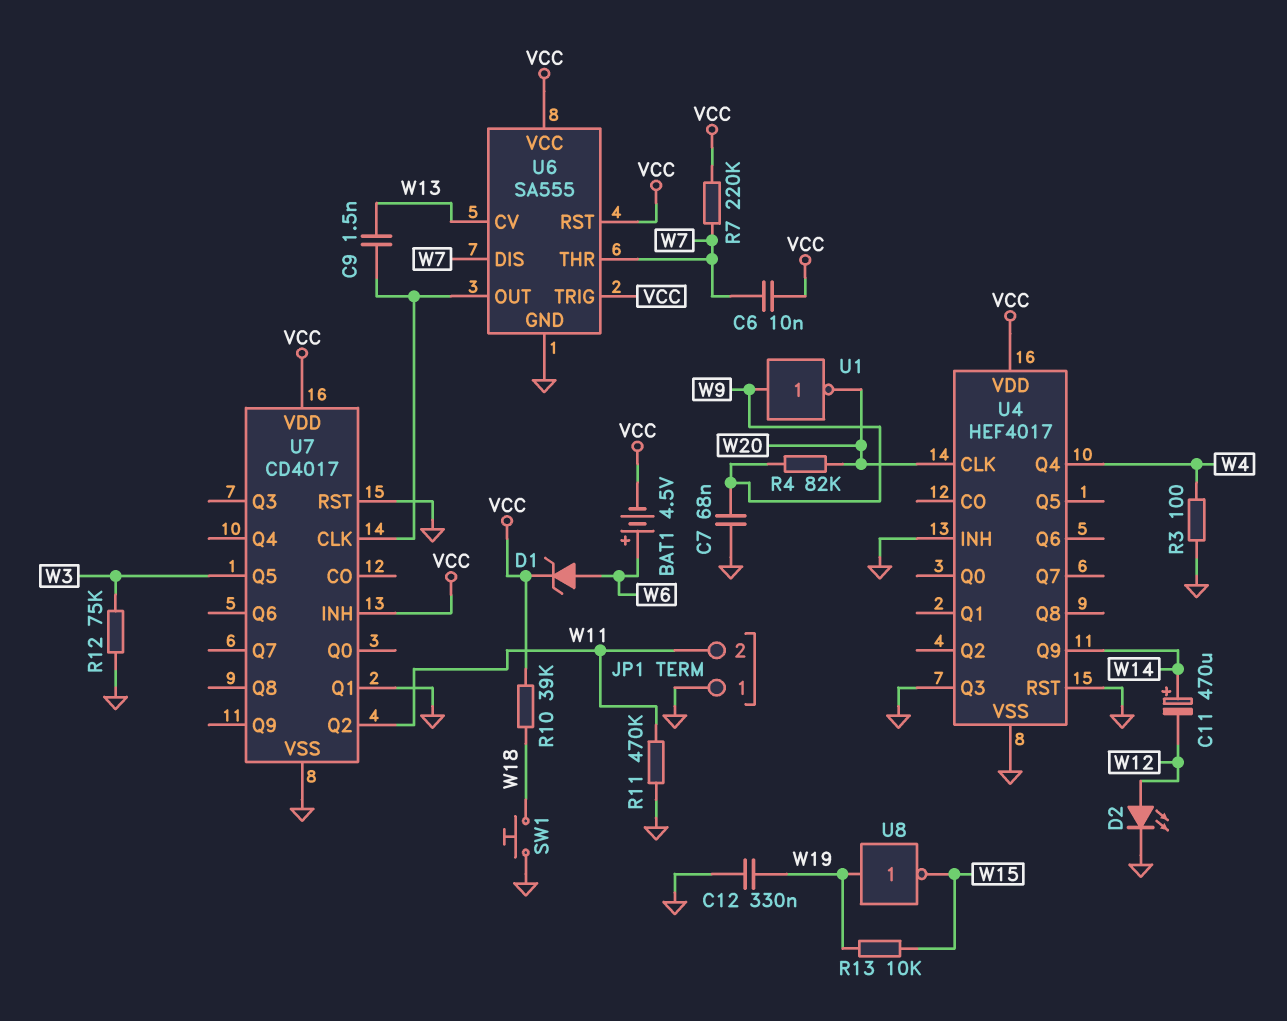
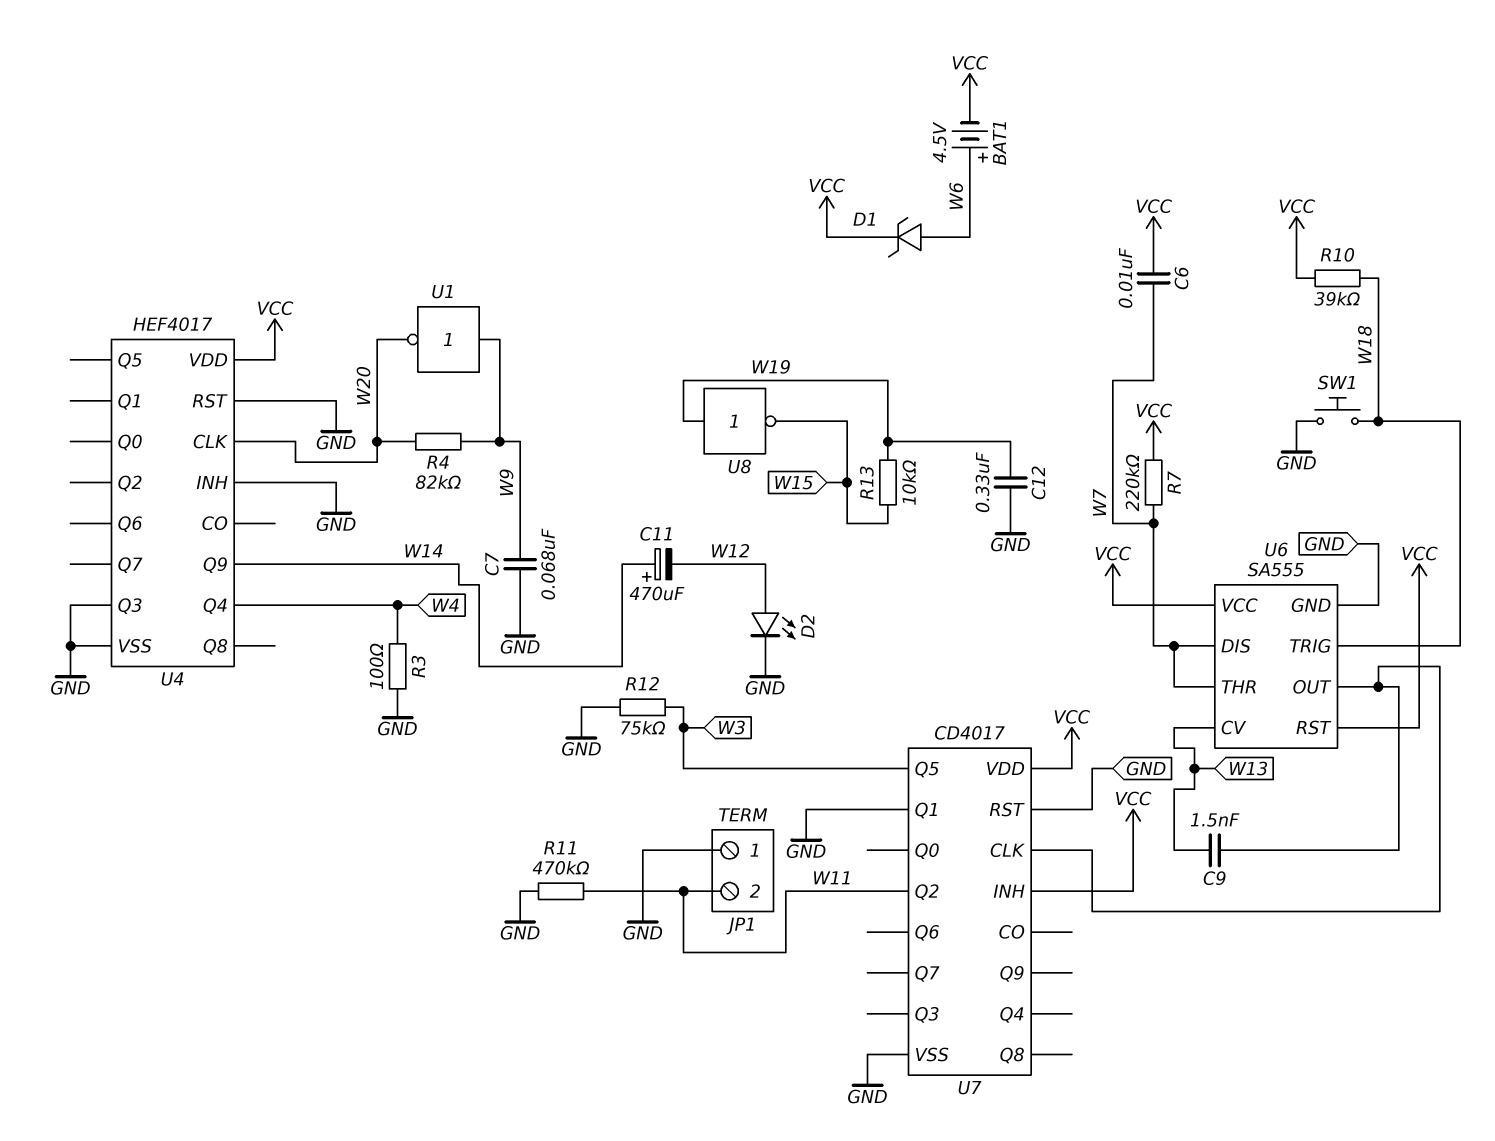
U6 pin TRIG: VCC -> W18

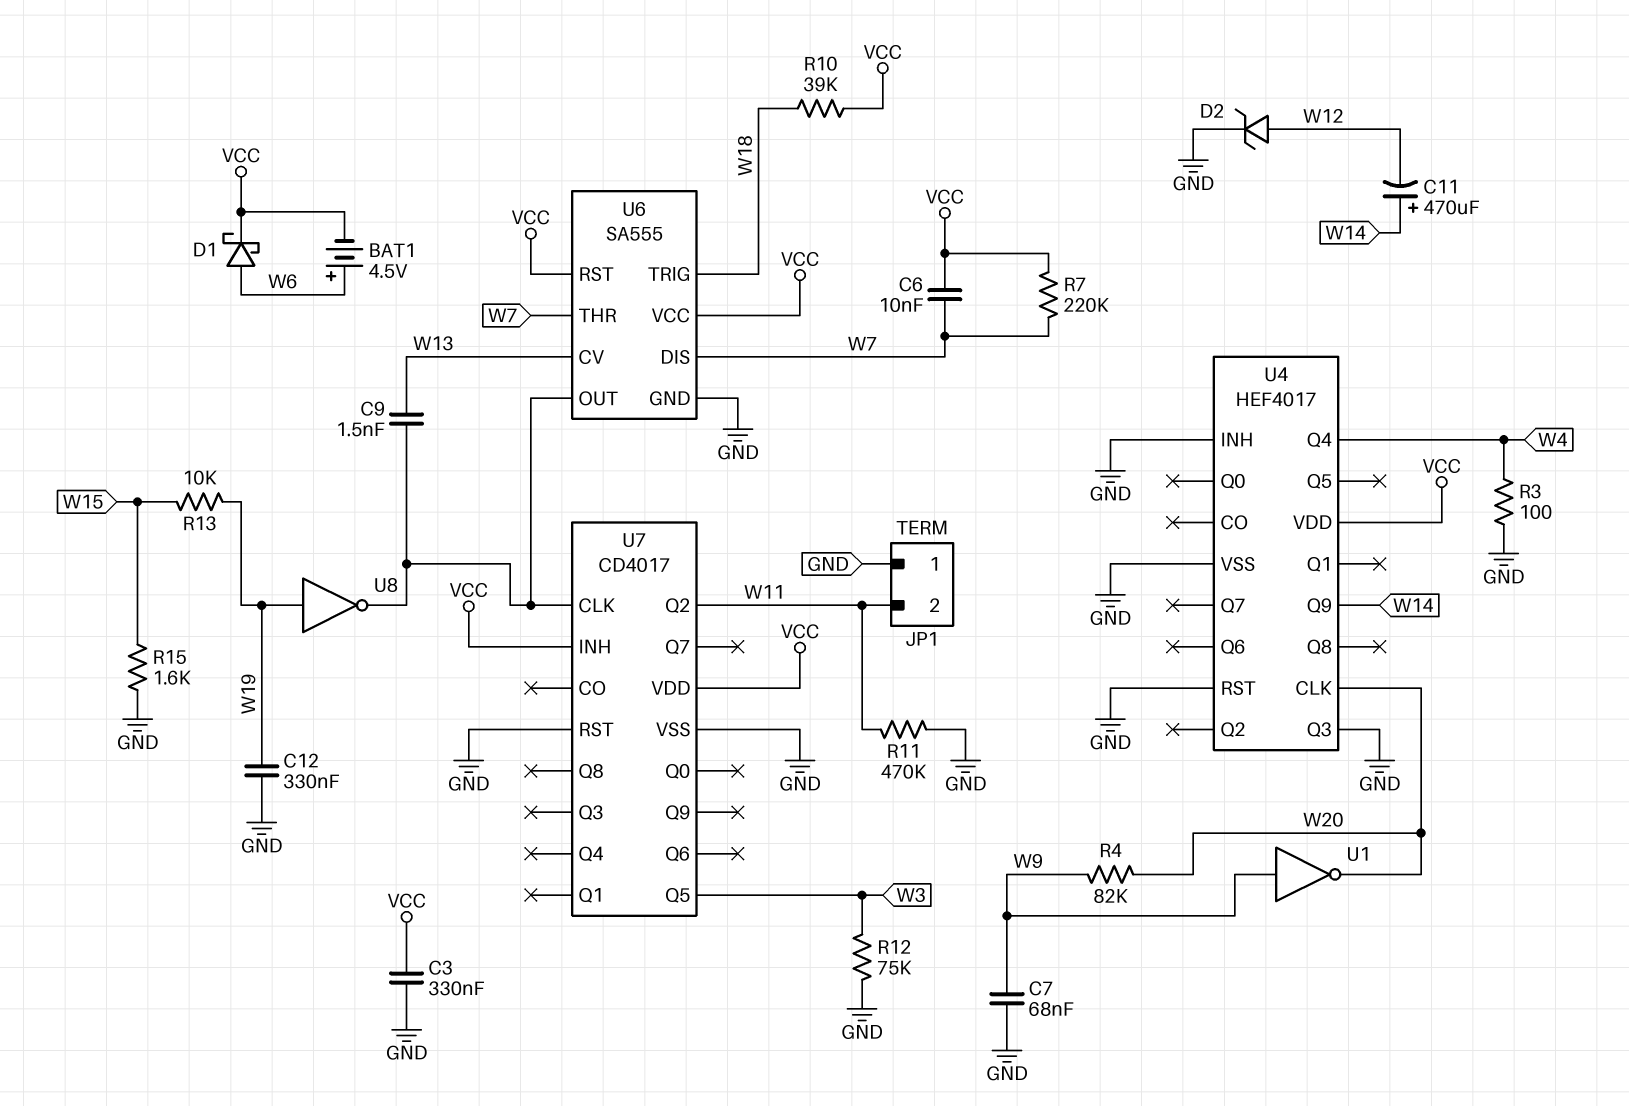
C3: none -> 330nF (GND, VCC)
D1: zener (A W6, K VCC) -> schottky (A W6, K VCC)
D2: LED (A W12, K GND) -> zener (A W12, K GND)
R15: none -> 1.6k (GND, W15)
SW1: button (GND, W18) -> none
U7 pin Q1: GND -> none
U8: NOT (in W19, out W15) -> NOT (in W19, out U6/OUT)

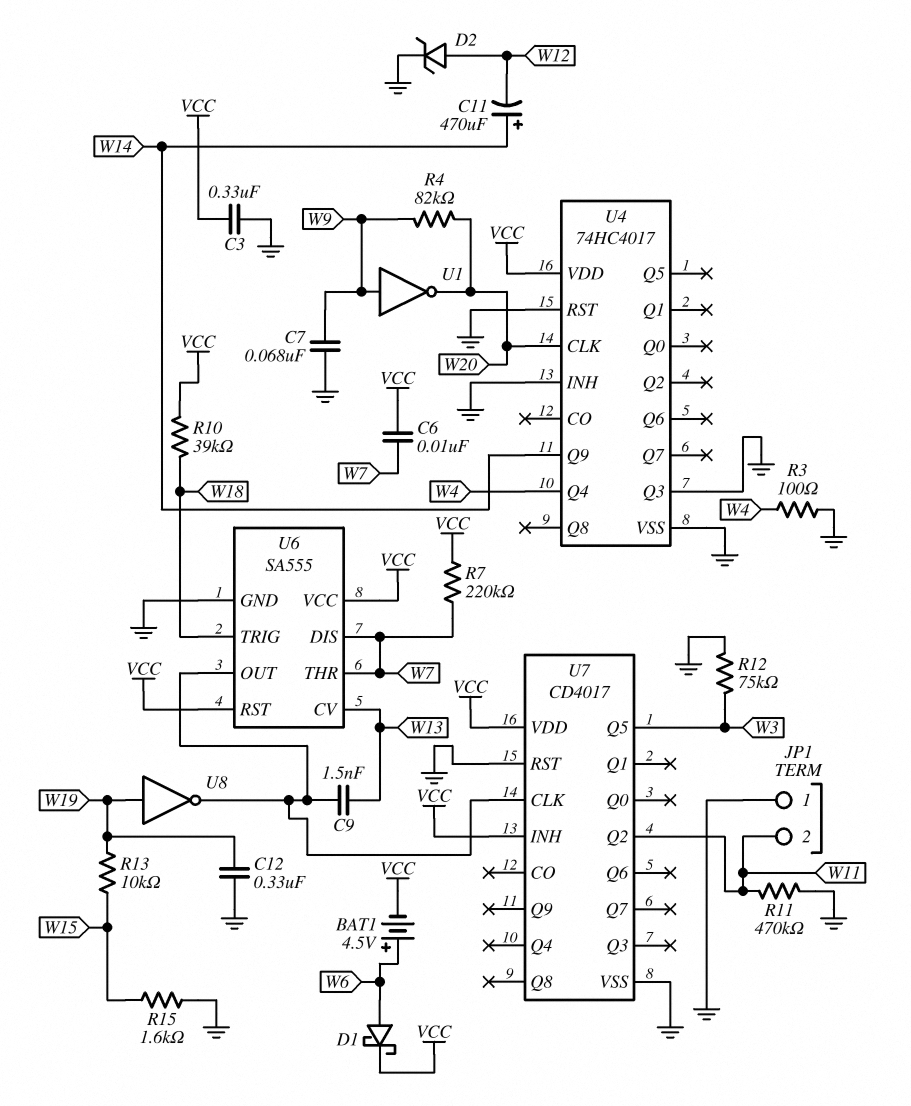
U4: HEF4017 -> 74HC4017

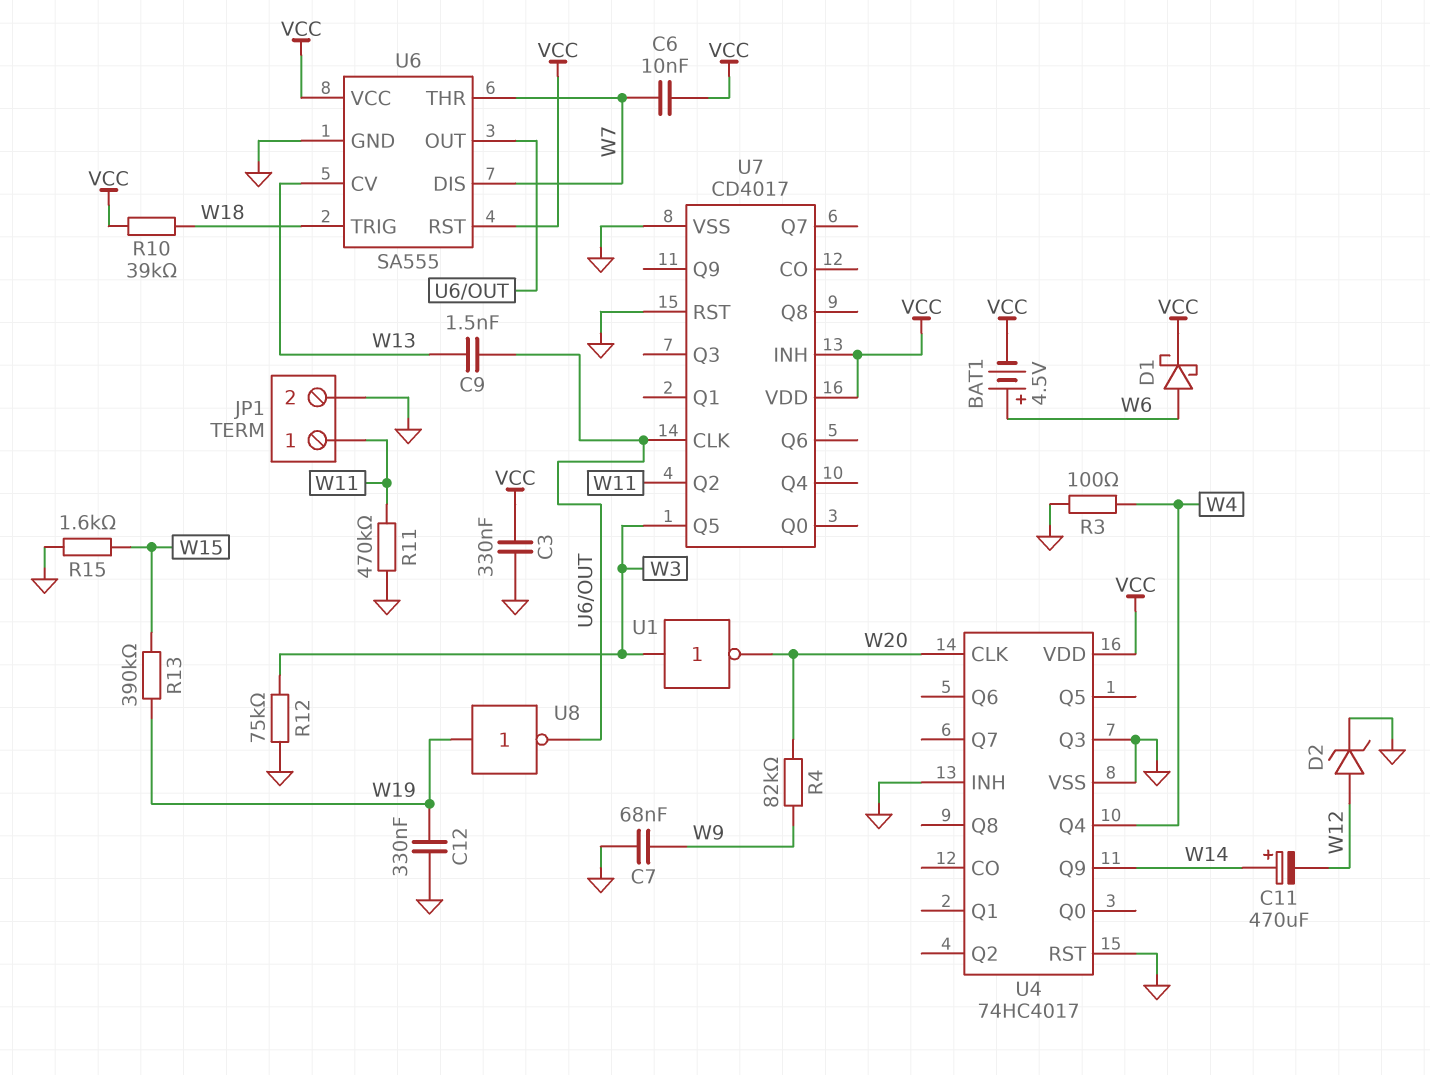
JP1 pin 1: GND -> W11
JP1 pin 2: W11 -> GND
R7: 220k (VCC, W7) -> none
R13: 10k (W15, W19) -> 390k (W15, W19)
U1: NOT (in W9, out W20) -> NOT (in W3, out W20)

